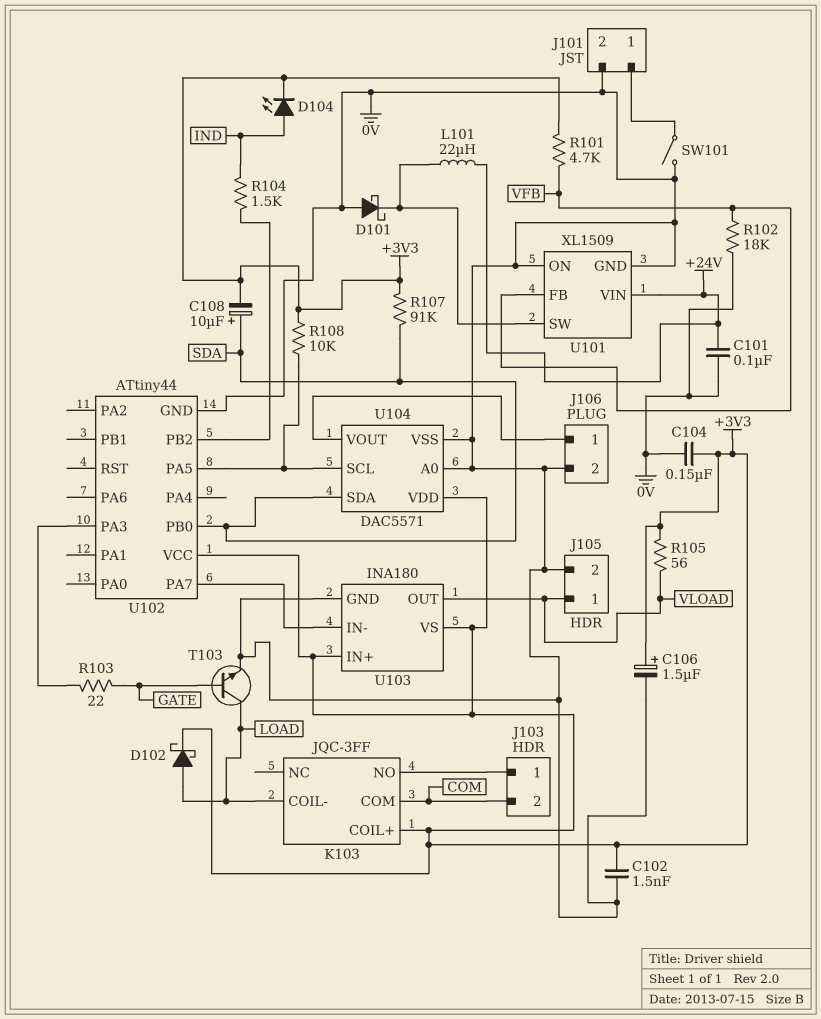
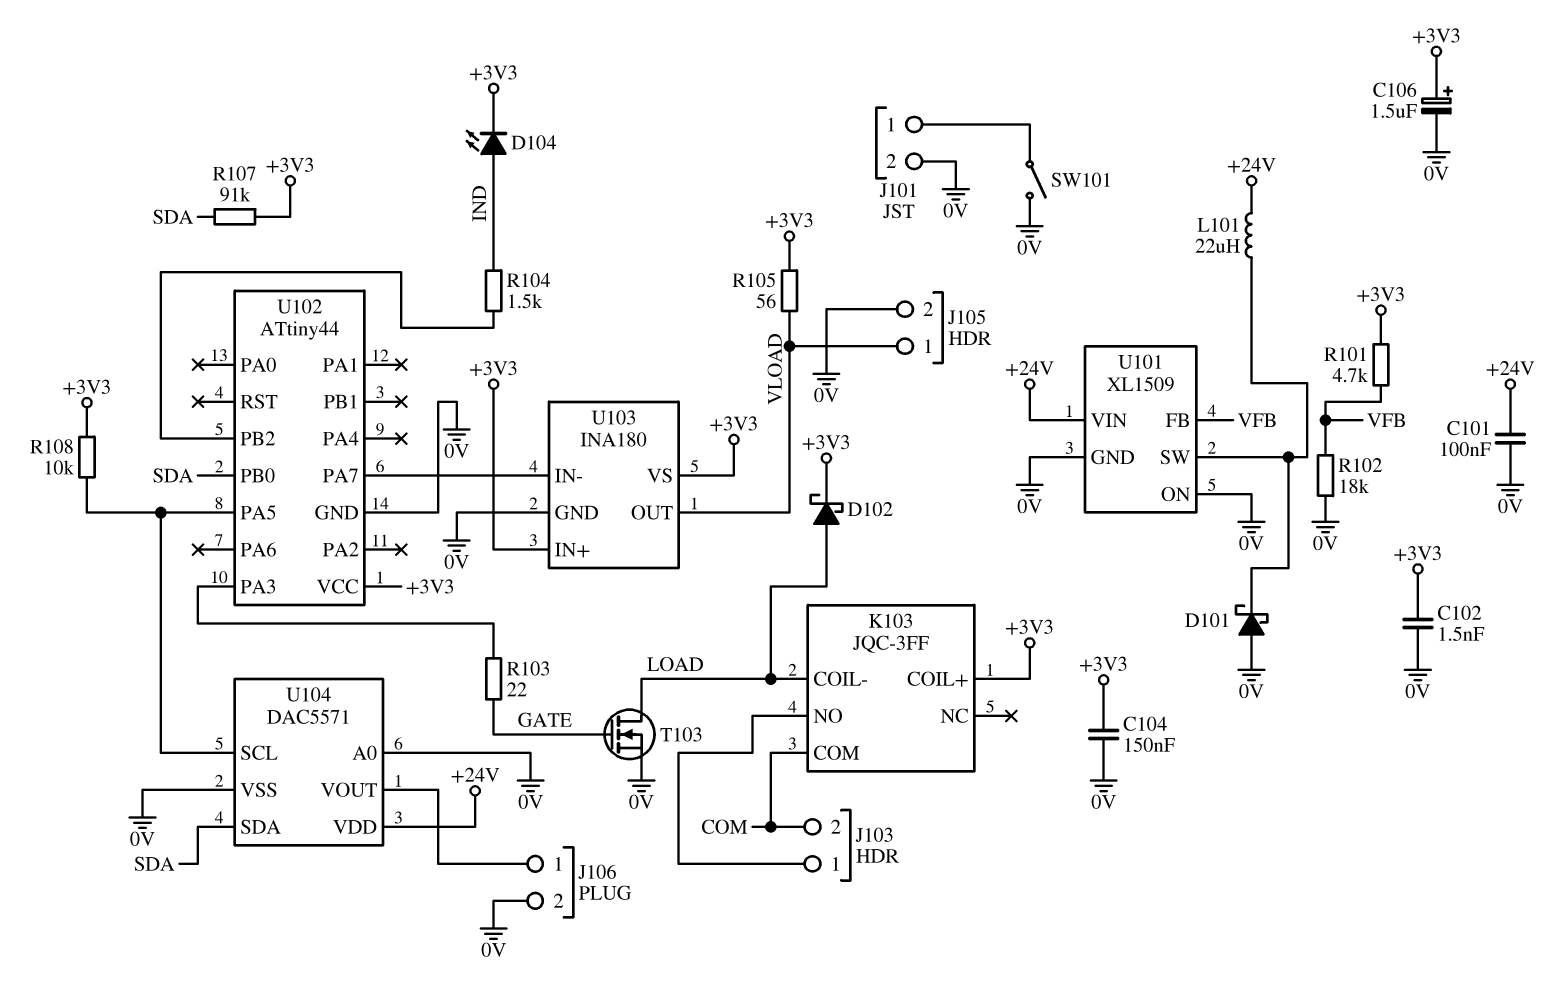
C108: 10uF (plus SDA, minus +3V3) -> none
T103: NPN (B GATE, C LOAD, E 0V) -> NMOS (G GATE, D LOAD, S 0V)
U104 pin VDD: +3V3 -> +24V

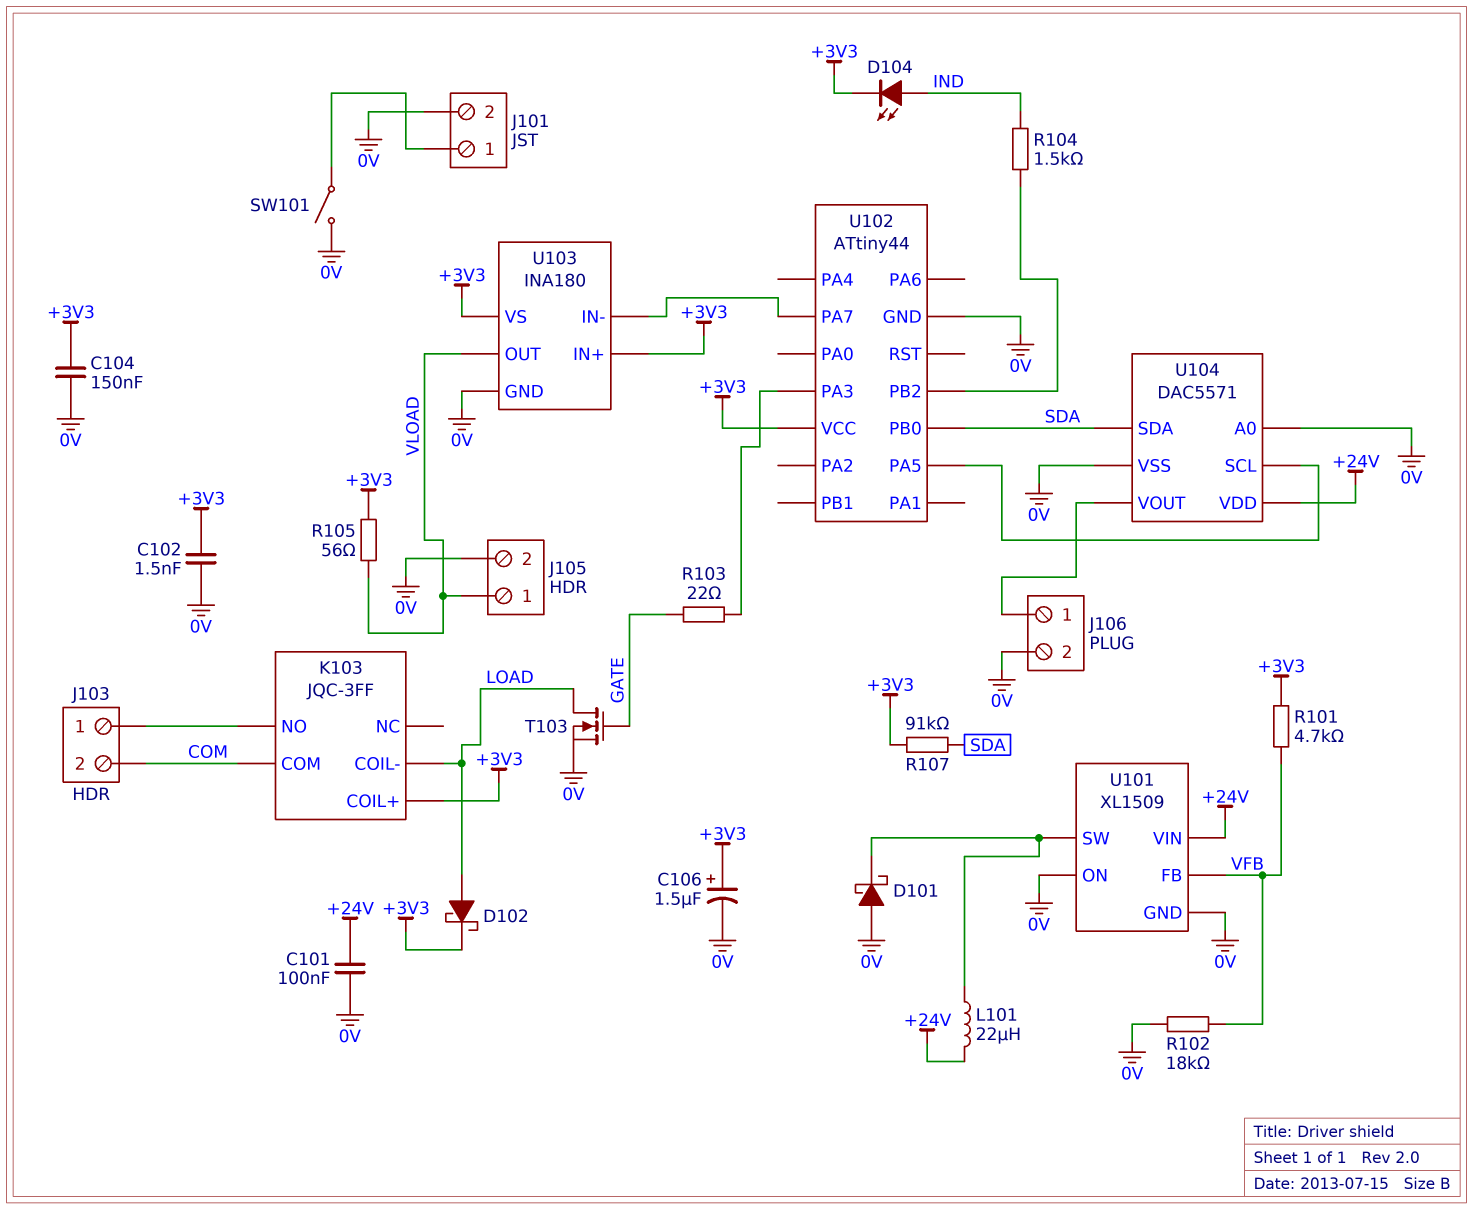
R108: 10k (+3V3, U102/PA5) -> none

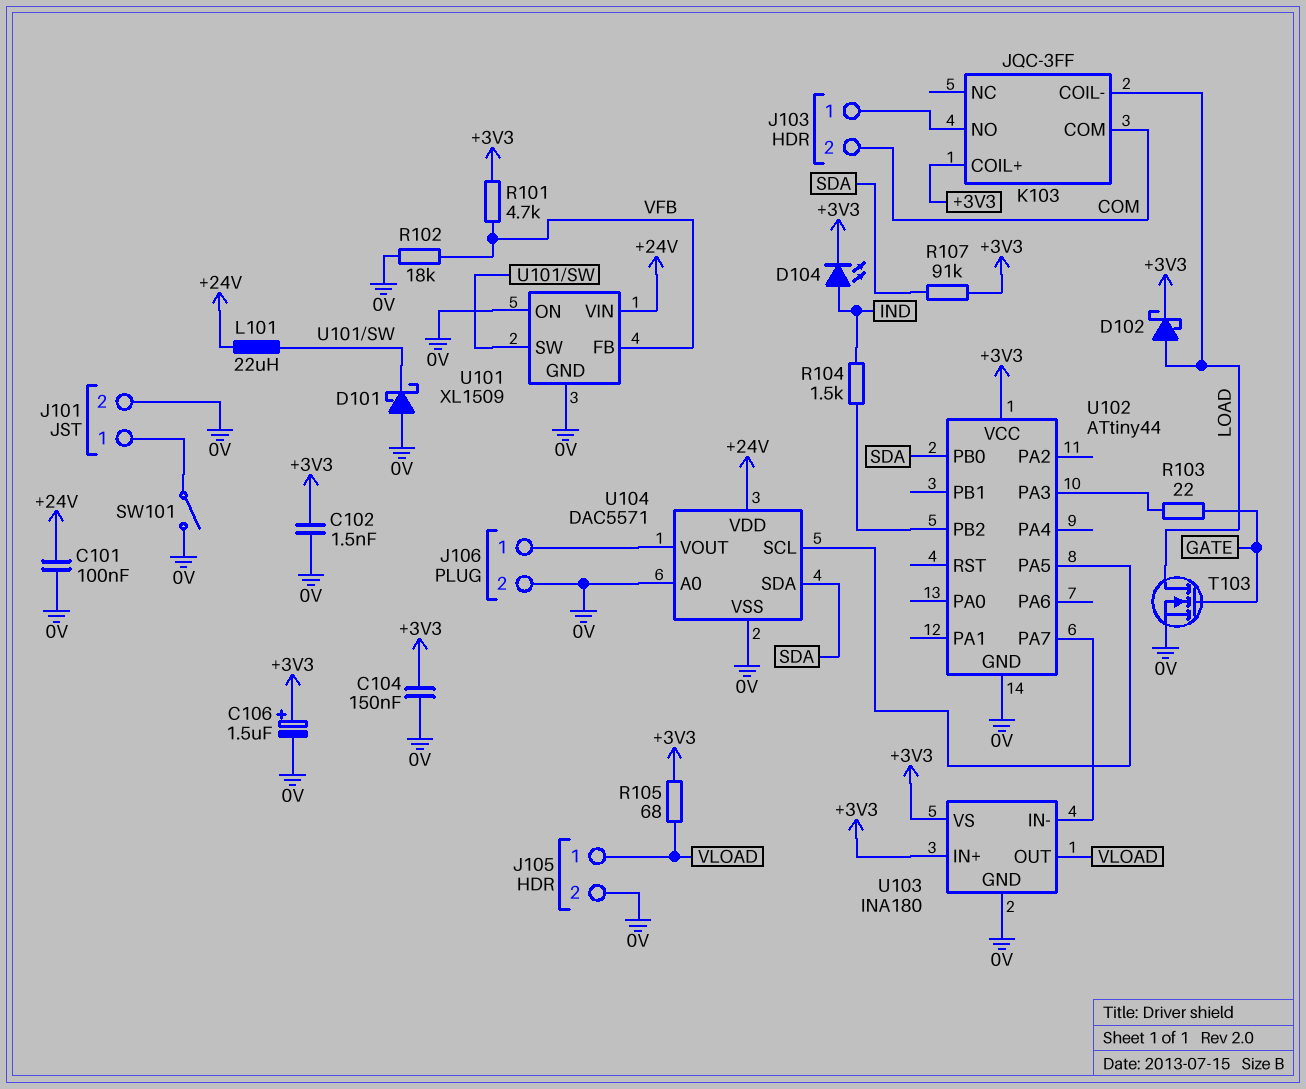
R105: 56 (+3V3, VLOAD) -> 68 (+3V3, VLOAD)

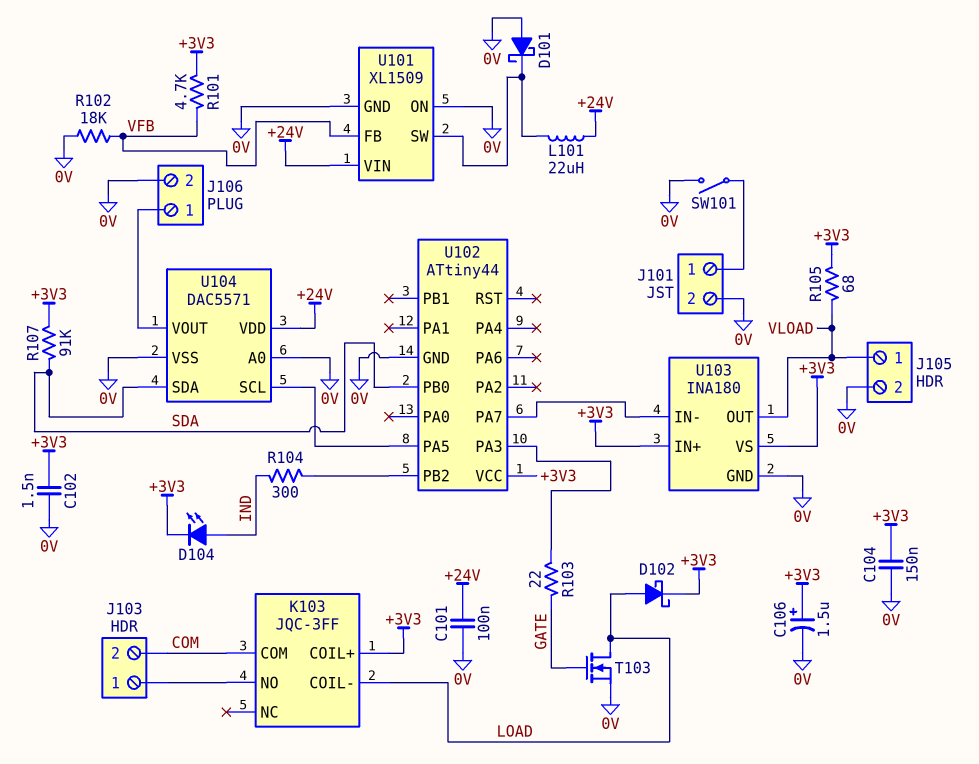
R104: 1.5k (IND, U102/PB2) -> 300 (IND, U102/PB2)

